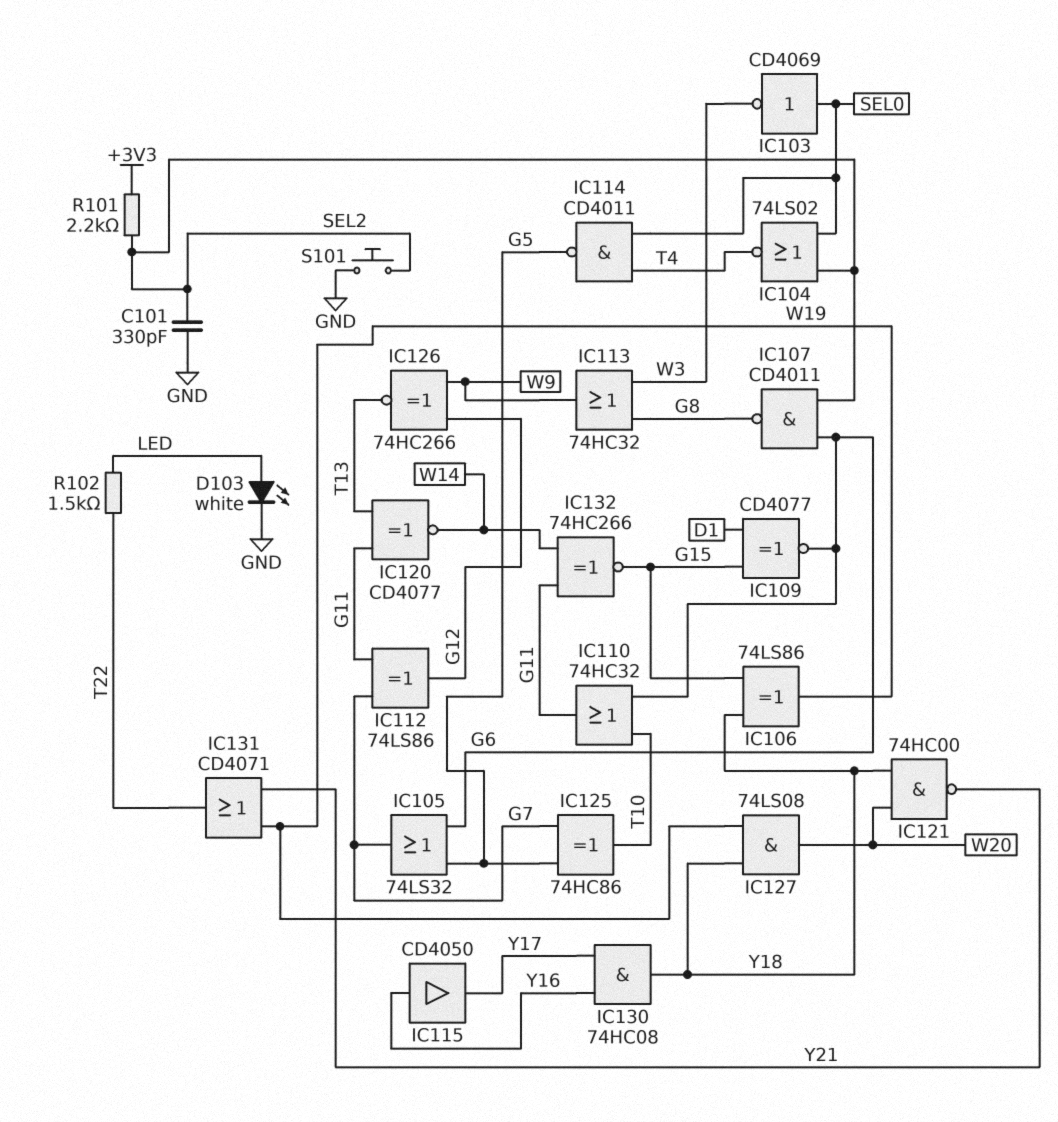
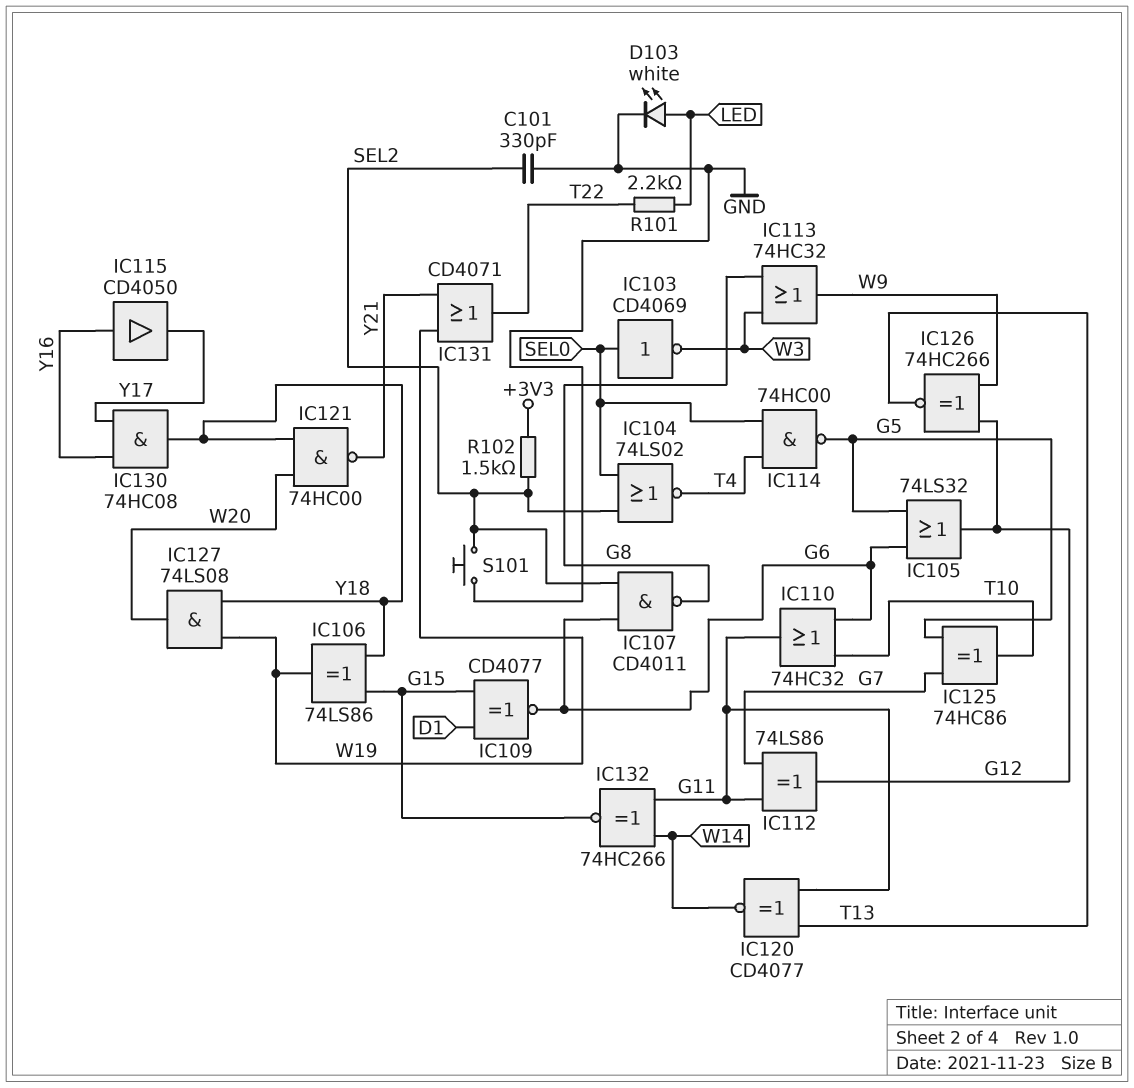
IC105: OR 74LS32 (in G5, in G6, out G7) -> OR 74LS32 (in G5, in G6, out G12)
IC114: NAND CD4011 (in SEL0, in T4, out G5) -> NAND 74HC00 (in SEL0, in T4, out G5)
R101: 2.2k (+3V3, SEL2) -> 2.2k (LED, T22)
R102: 1.5k (LED, T22) -> 1.5k (+3V3, SEL2)

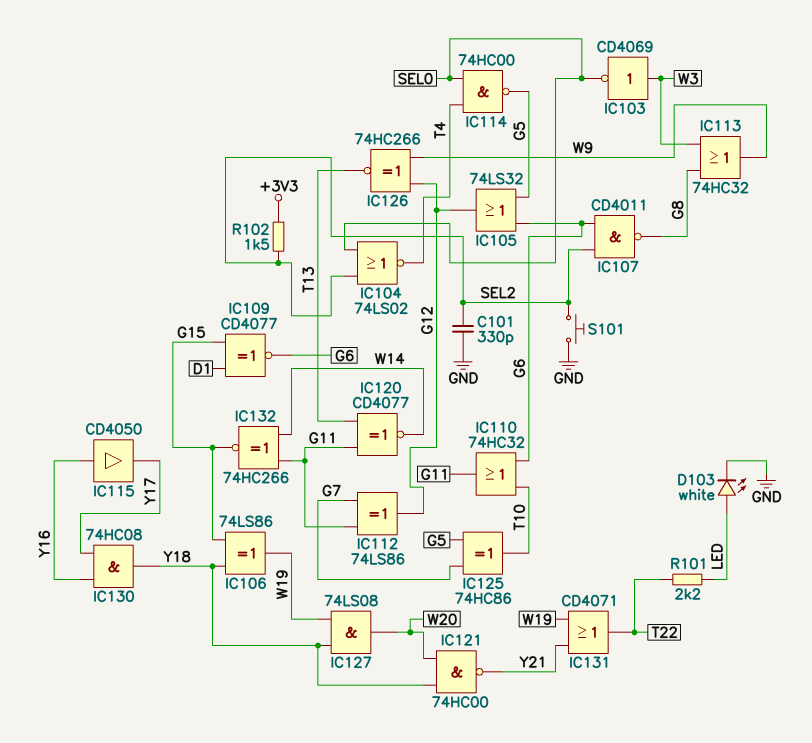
IC103: NOT CD4069 (in SEL0, out W3) -> NOT CD4069 (in W3, out SEL0)

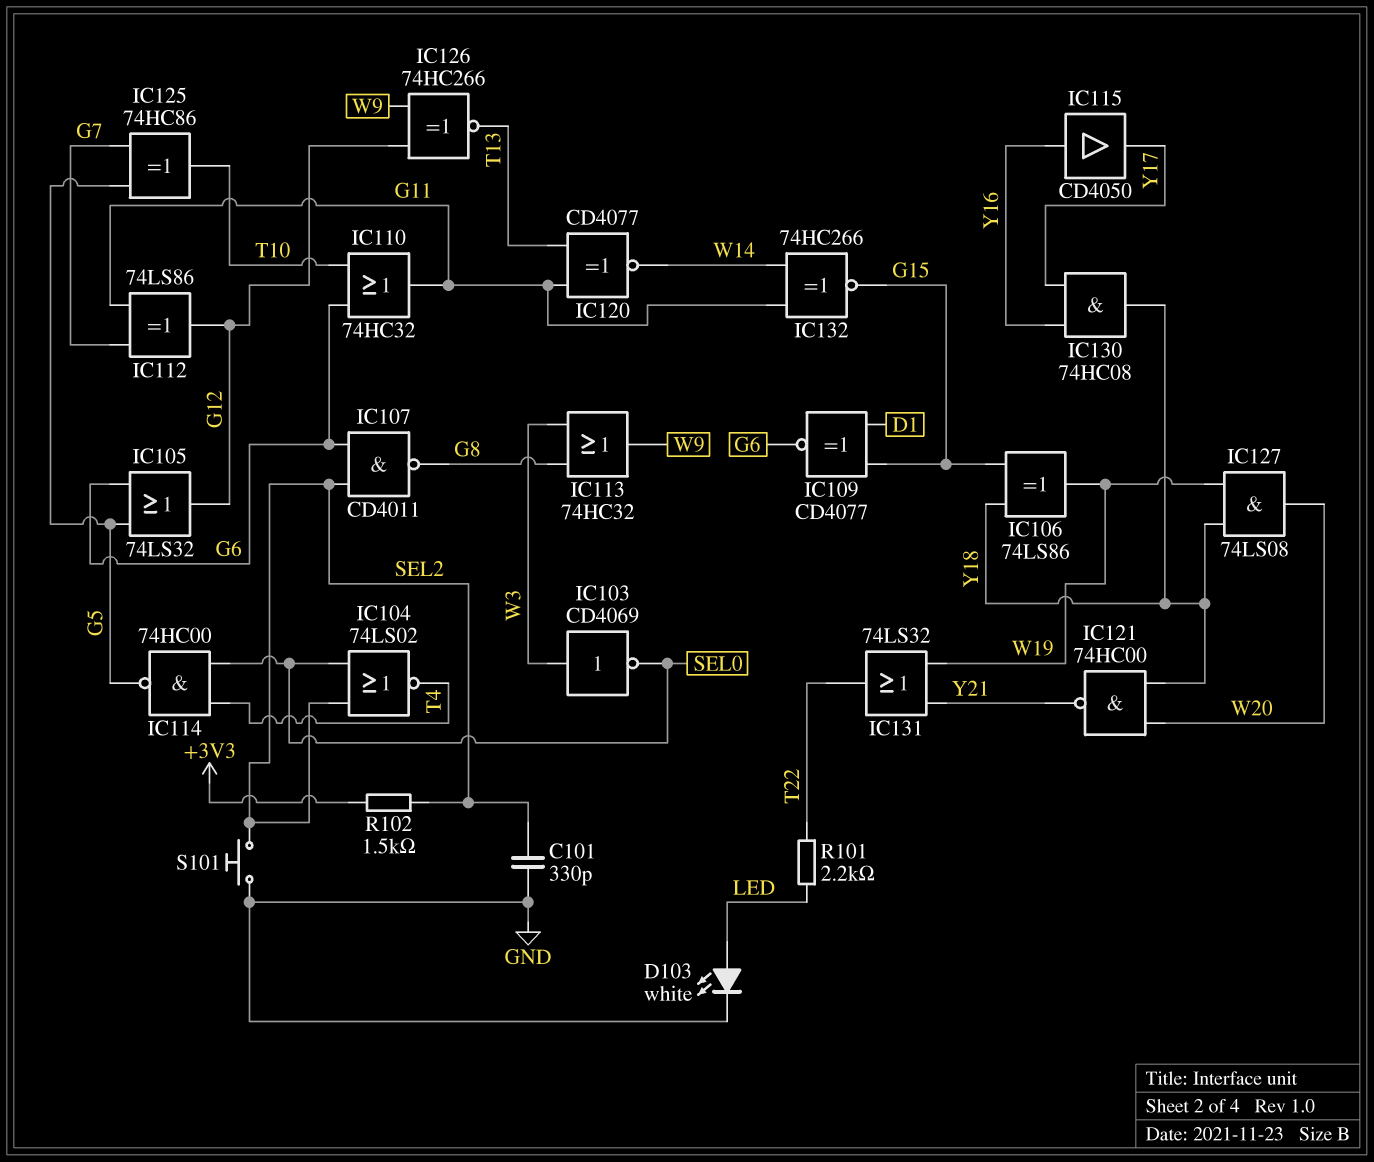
IC131: OR CD4071 (in W19, in Y21, out T22) -> OR 74LS32 (in W19, in Y21, out T22)

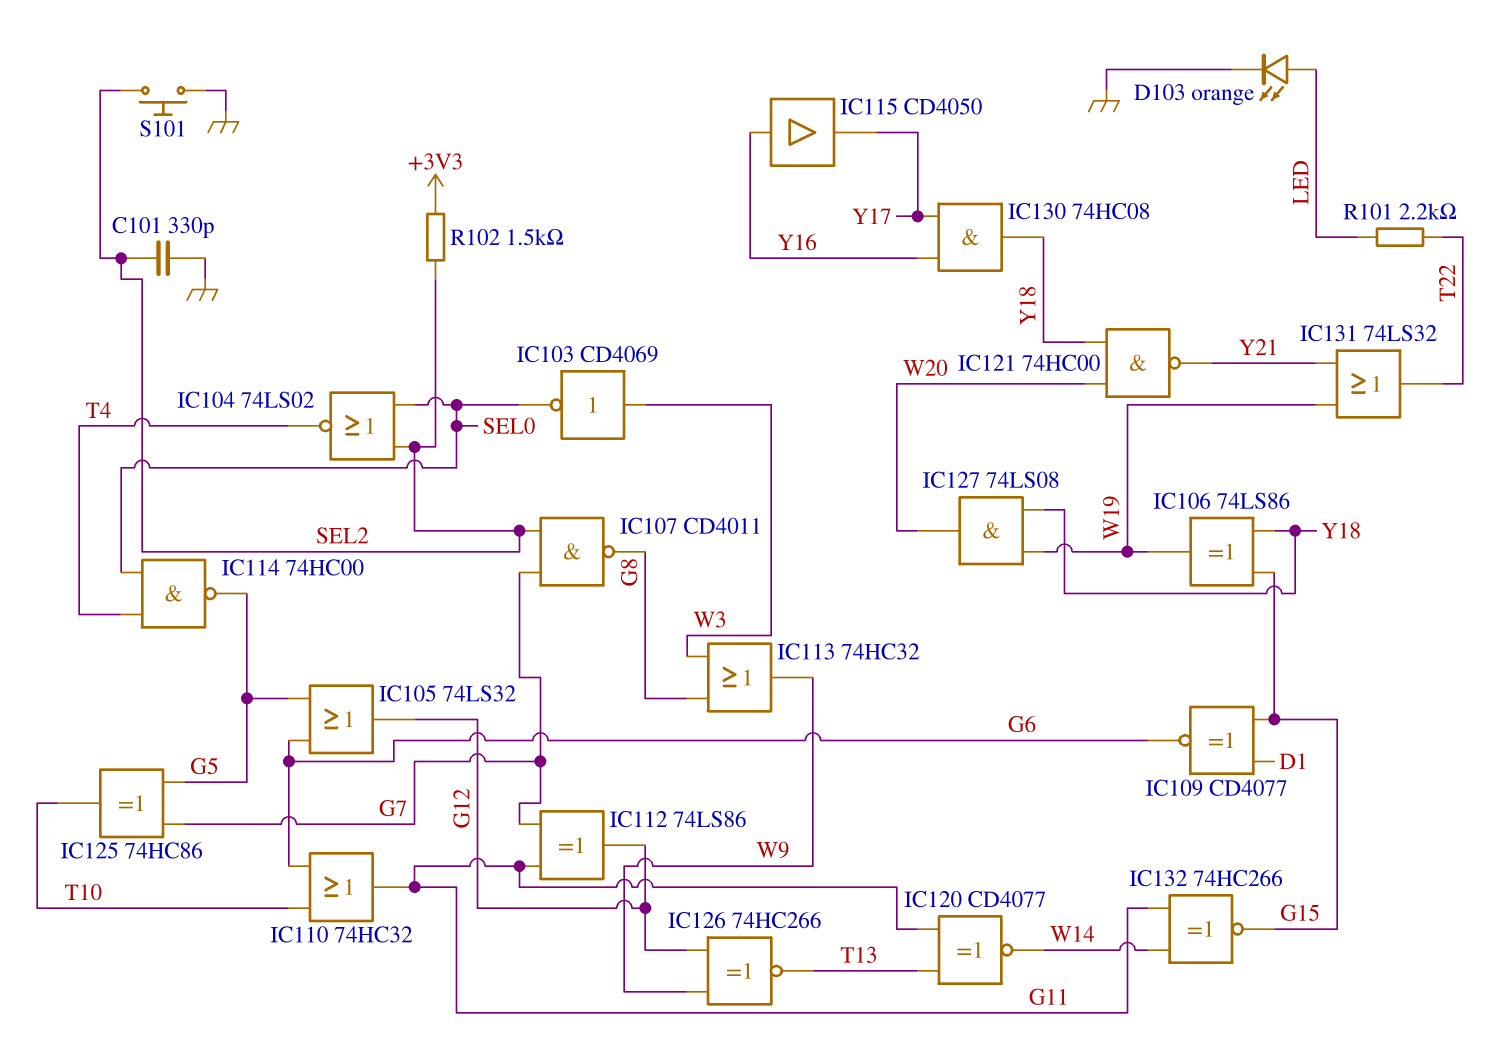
D103: LED white (A LED, K GND) -> LED orange (A LED, K GND)
IC107: NAND CD4011 (in G6, in SEL2, out G8) -> NAND CD4011 (in G7, in SEL2, out G8)

